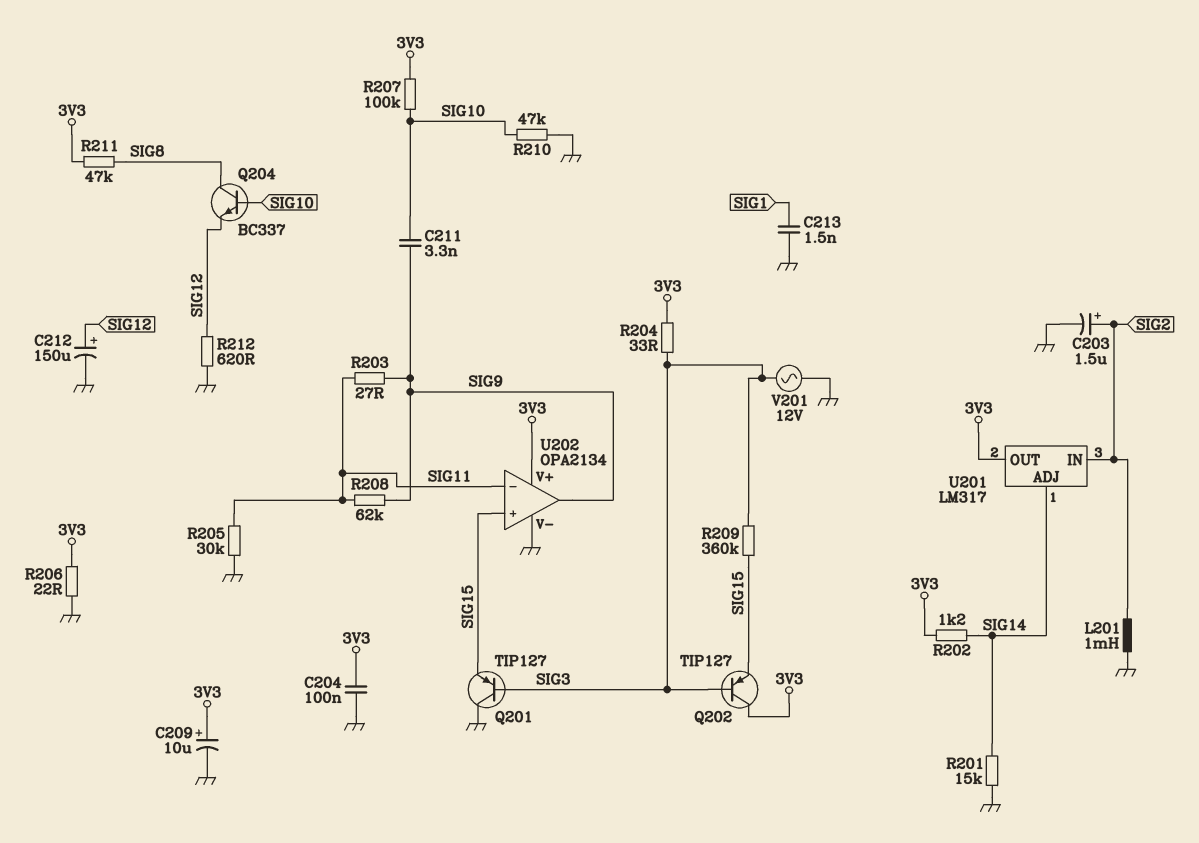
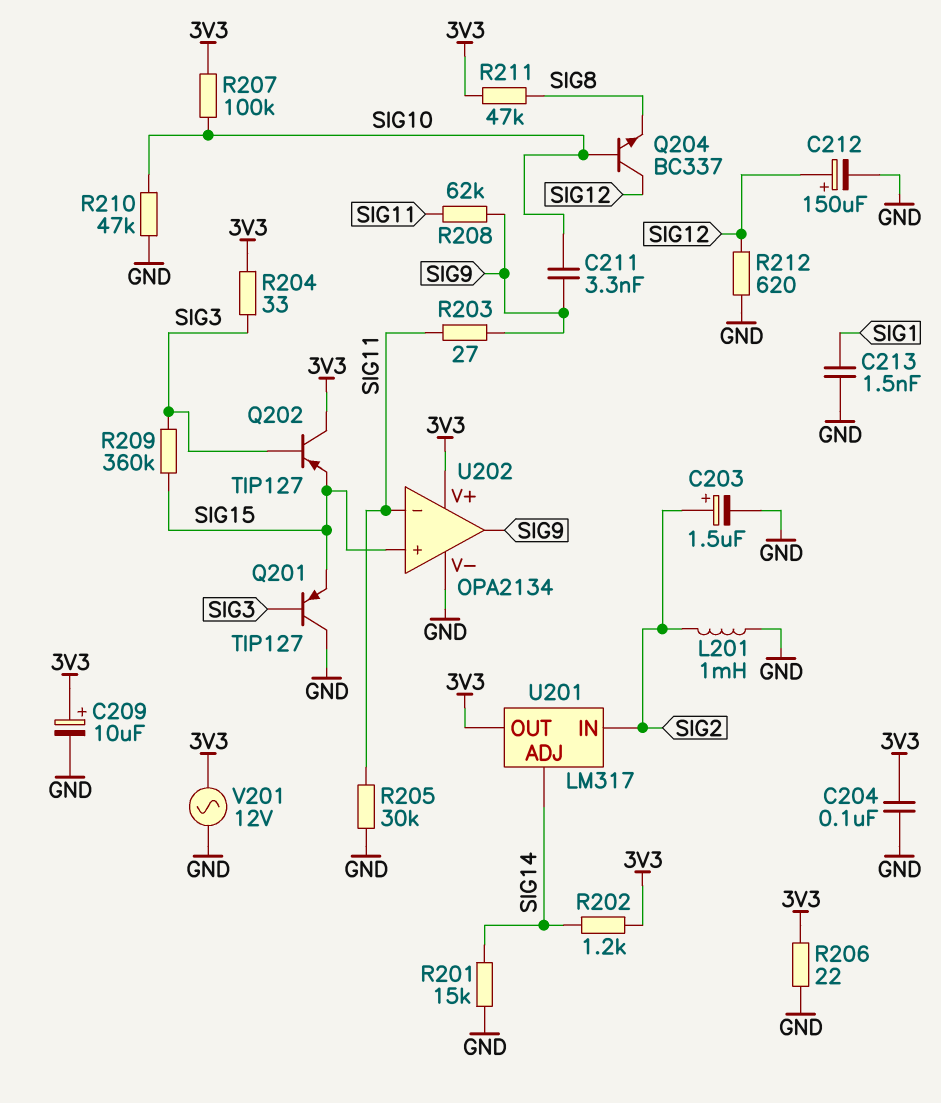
Q204: NPN BC337 (B SIG10, C SIG8, E SIG12) -> NPN BC337 (B SIG10, C SIG12, E SIG8)
V201: AC 12V (GND, SIG3) -> AC 12V (3V3, GND)

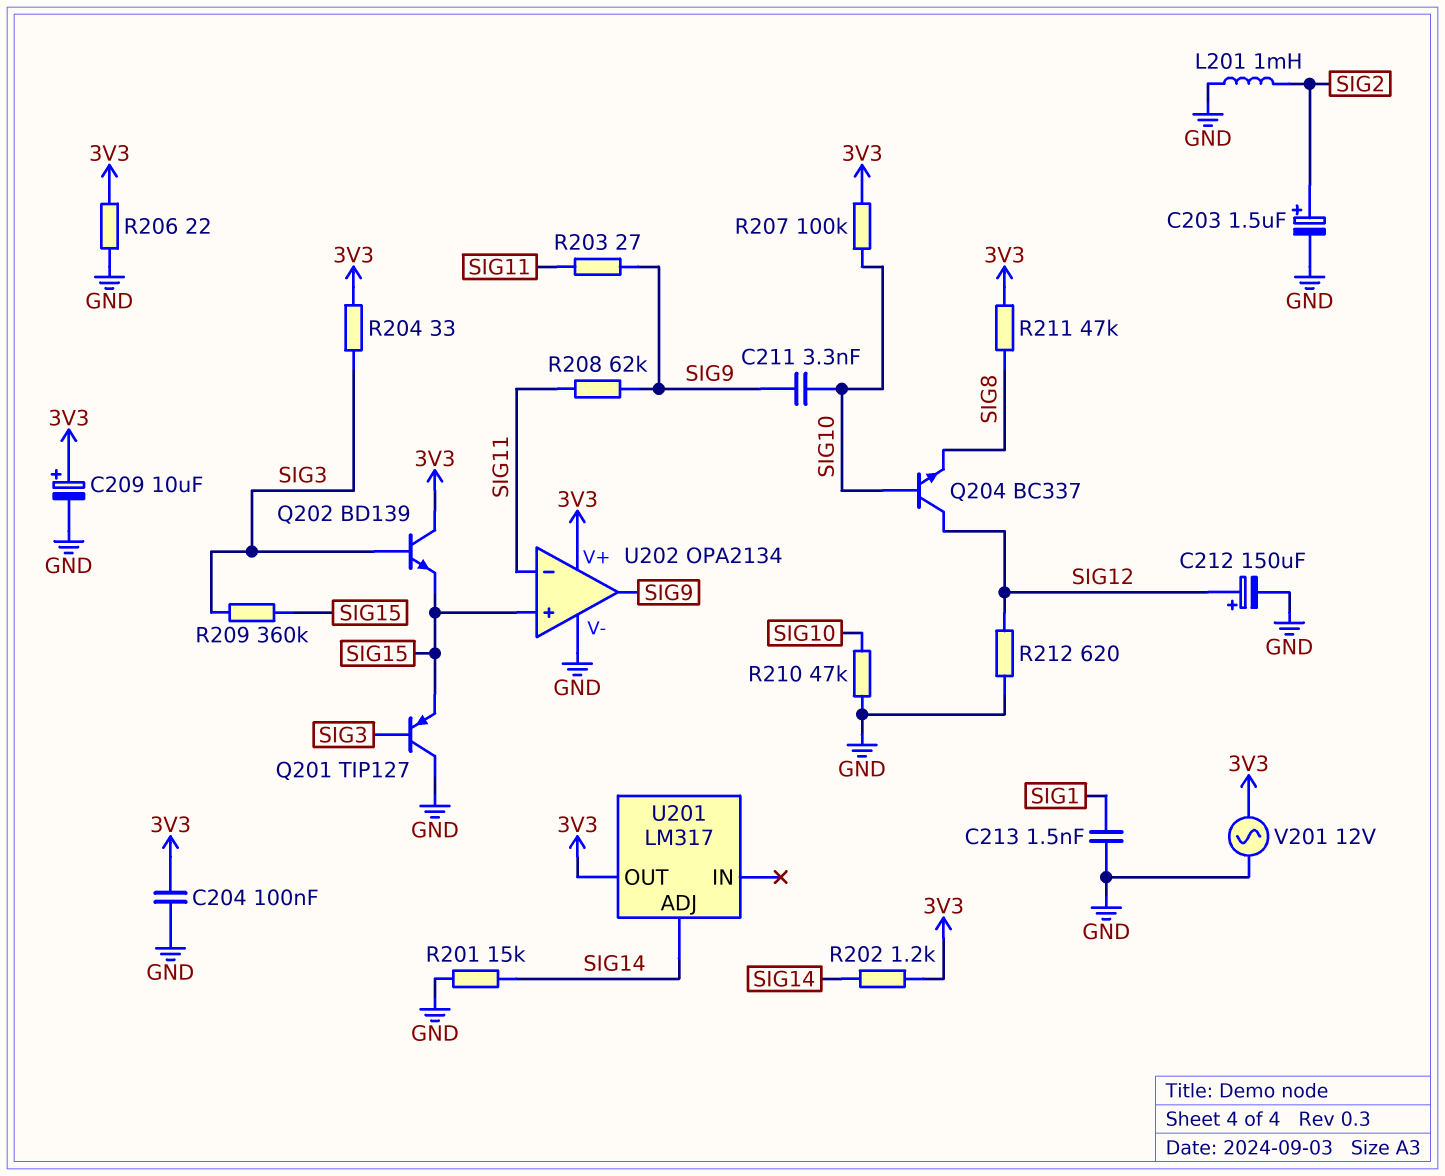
Q202: PNP TIP127 (B SIG3, C 3V3, E SIG15) -> NPN BD139 (B SIG3, C 3V3, E SIG15)
R205: 30k (GND, SIG11) -> none
U201 pin IN: SIG2 -> none

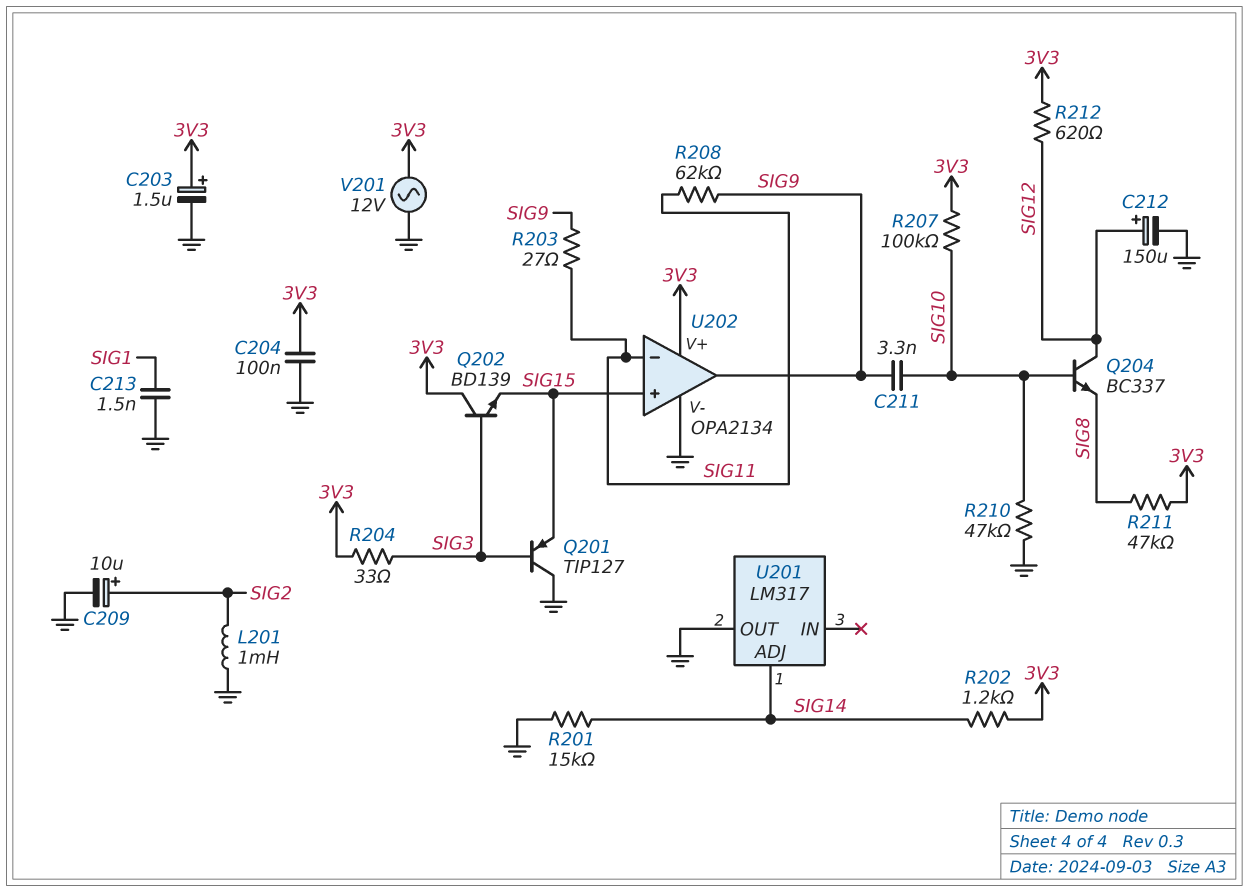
C203: 1.5uF (plus SIG2, minus GND) -> 1.5uF (plus 3V3, minus GND)
C209: 10uF (plus 3V3, minus GND) -> 10uF (plus SIG2, minus GND)
R206: 22 (3V3, GND) -> none
R209: 360k (SIG3, SIG15) -> none
R212: 620 (GND, SIG12) -> 620 (3V3, SIG12)
U201 pin OUT: 3V3 -> GND

